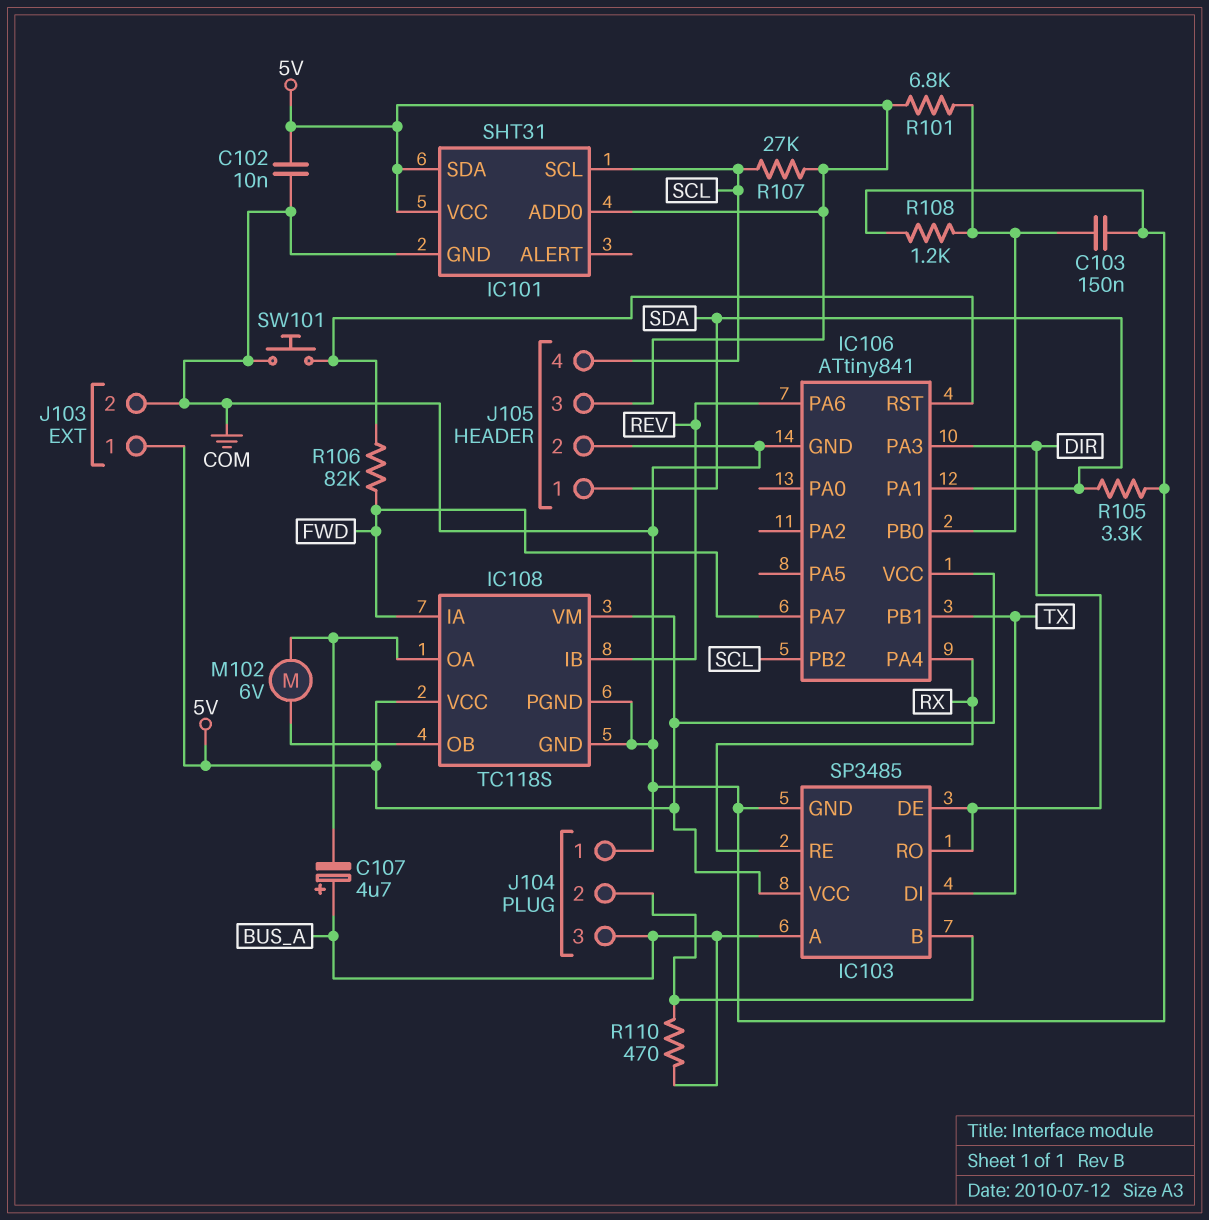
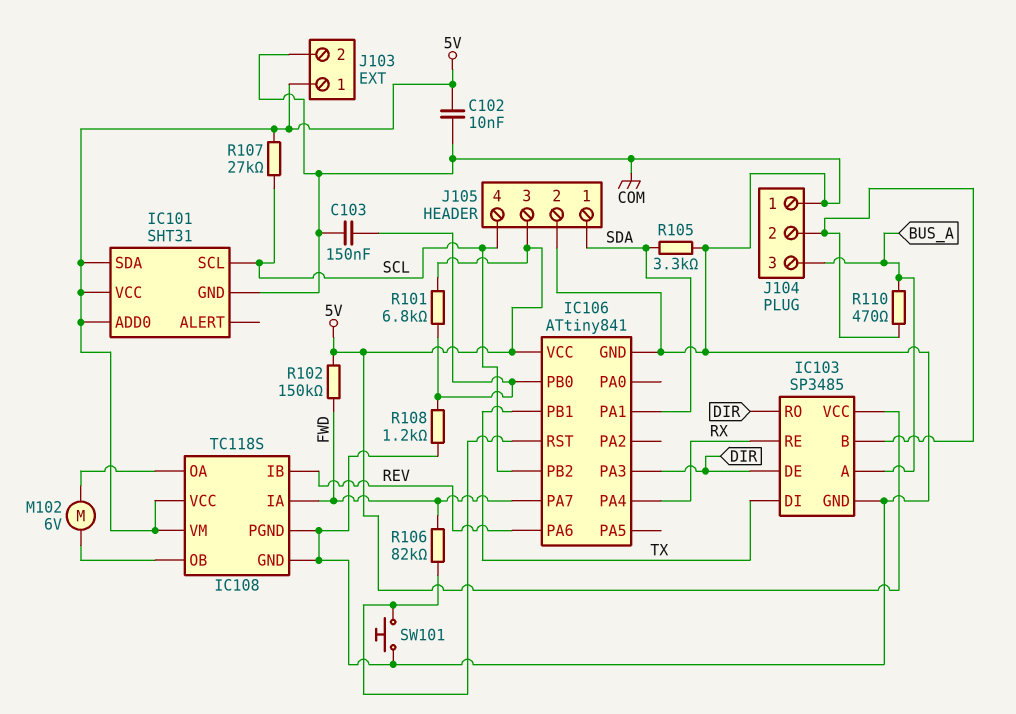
C107: 4.7uF (plus BUS_A, minus IC108/OA) -> none
R102: none -> 150k (5V, FWD)

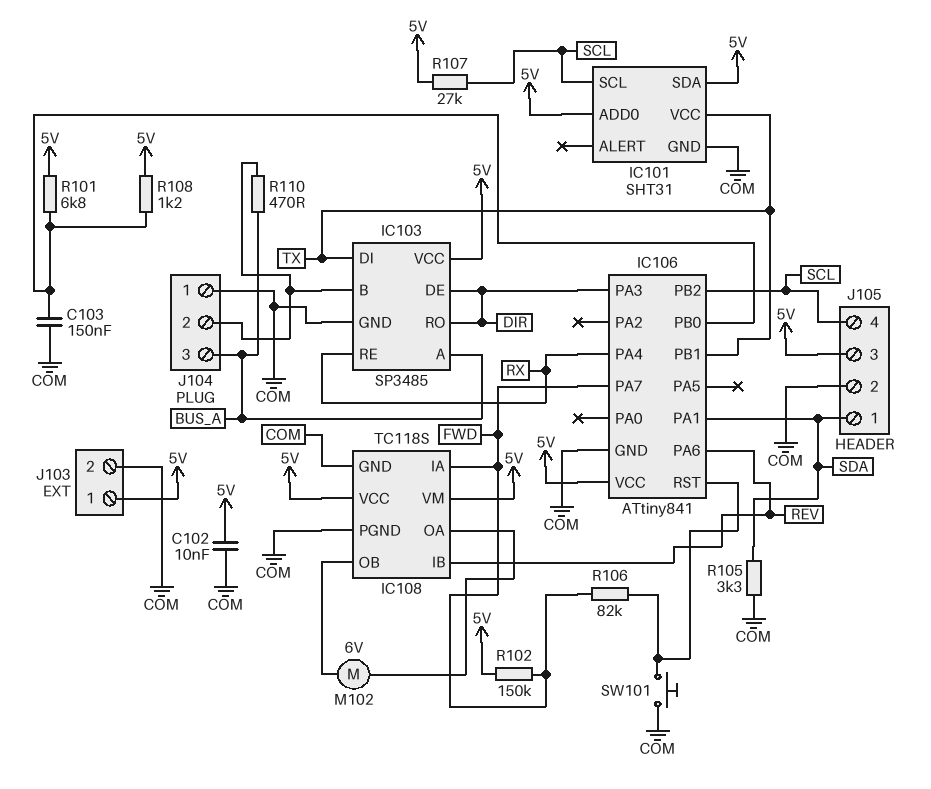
IC101 pin VCC: 5V -> TX
R108: 1.2k (COM, IC106/PB0) -> 1.2k (5V, IC106/PB0)

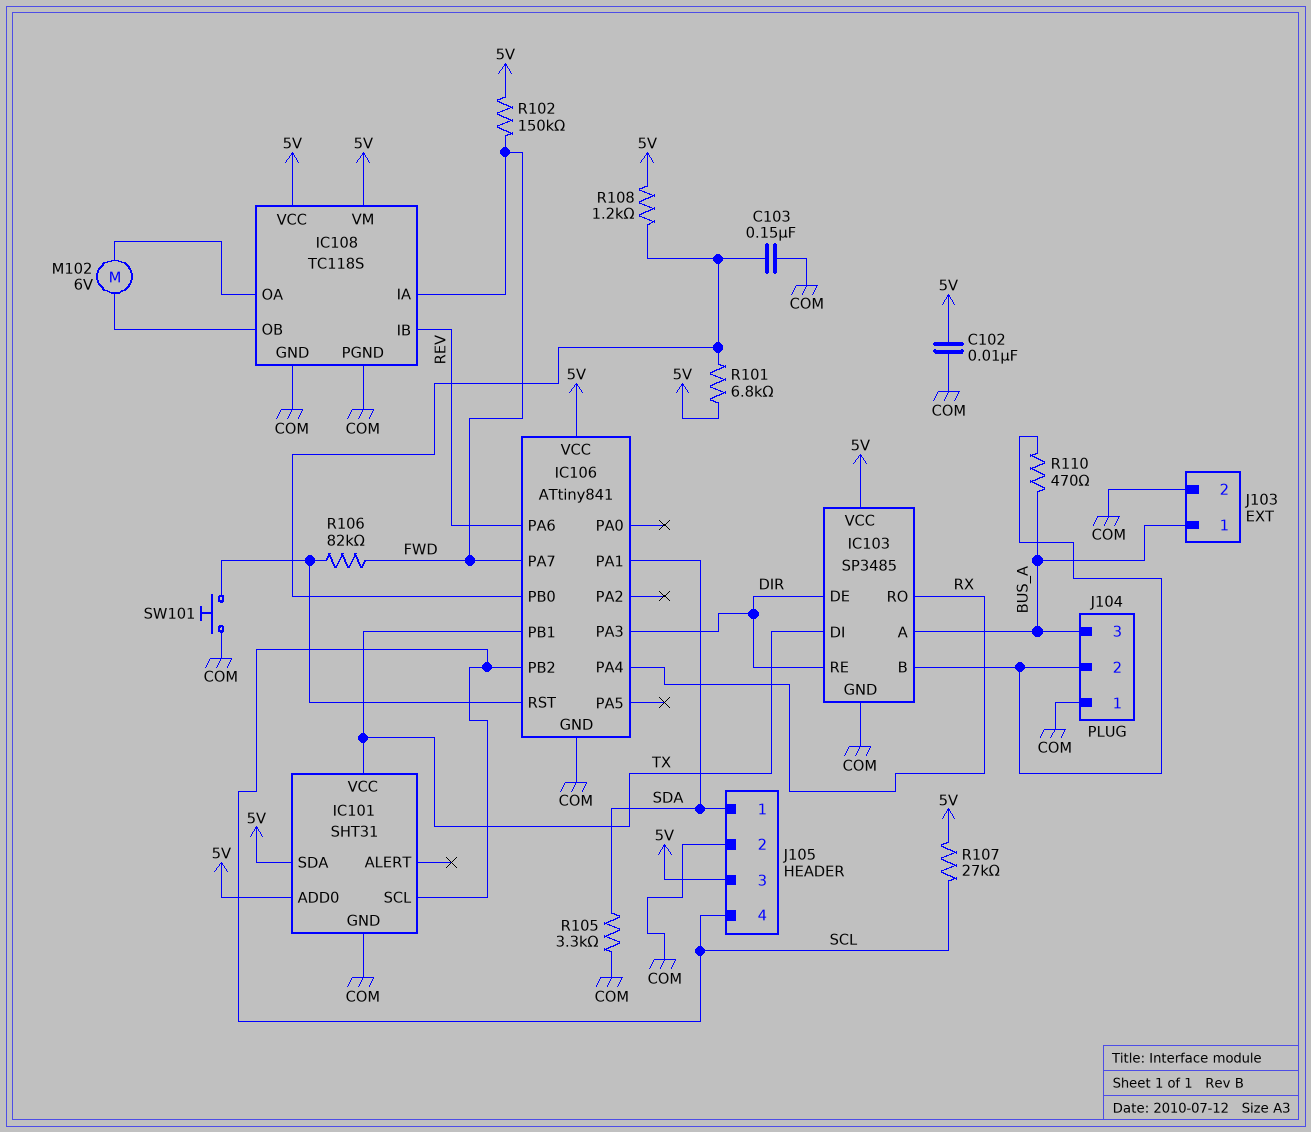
IC103 pin RE: RX -> DIR
IC103 pin RO: DIR -> RX
J103 pin 1: 5V -> BUS_A

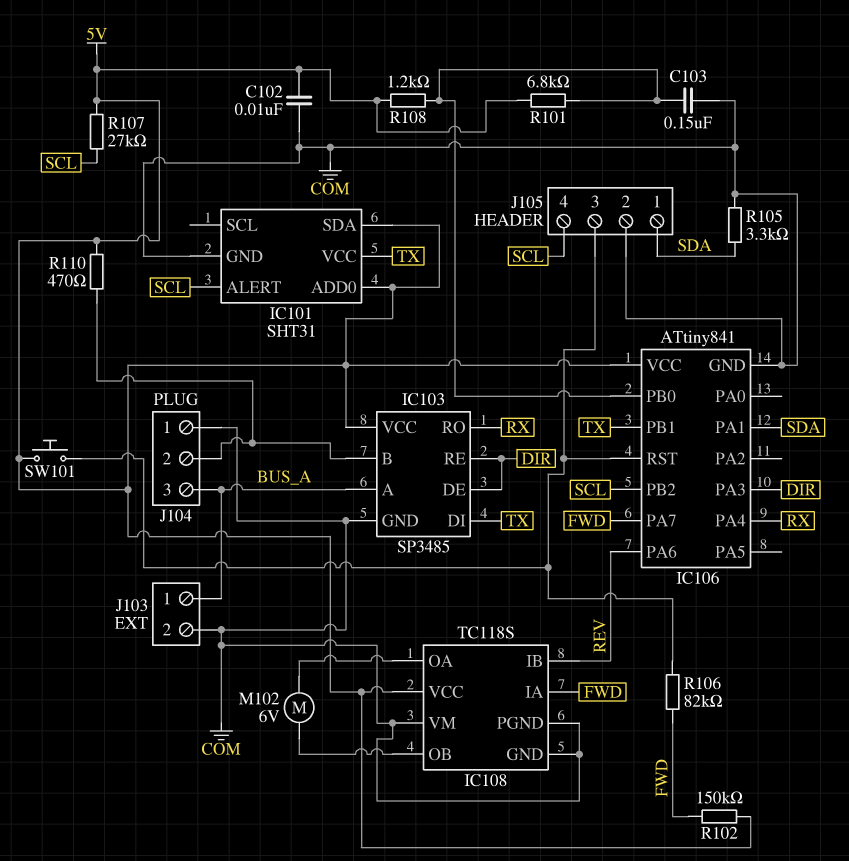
IC101 pin ALERT: none -> SCL
IC101 pin SCL: SCL -> none
IC108 pin VM: 5V -> COM
J105 pin 3: 5V -> IC106/RST
R110: 470 (BUS_A, IC103/B) -> 470 (5V, IC103/B)
SW101: button (COM, IC106/RST) -> button (5V, IC106/RST)

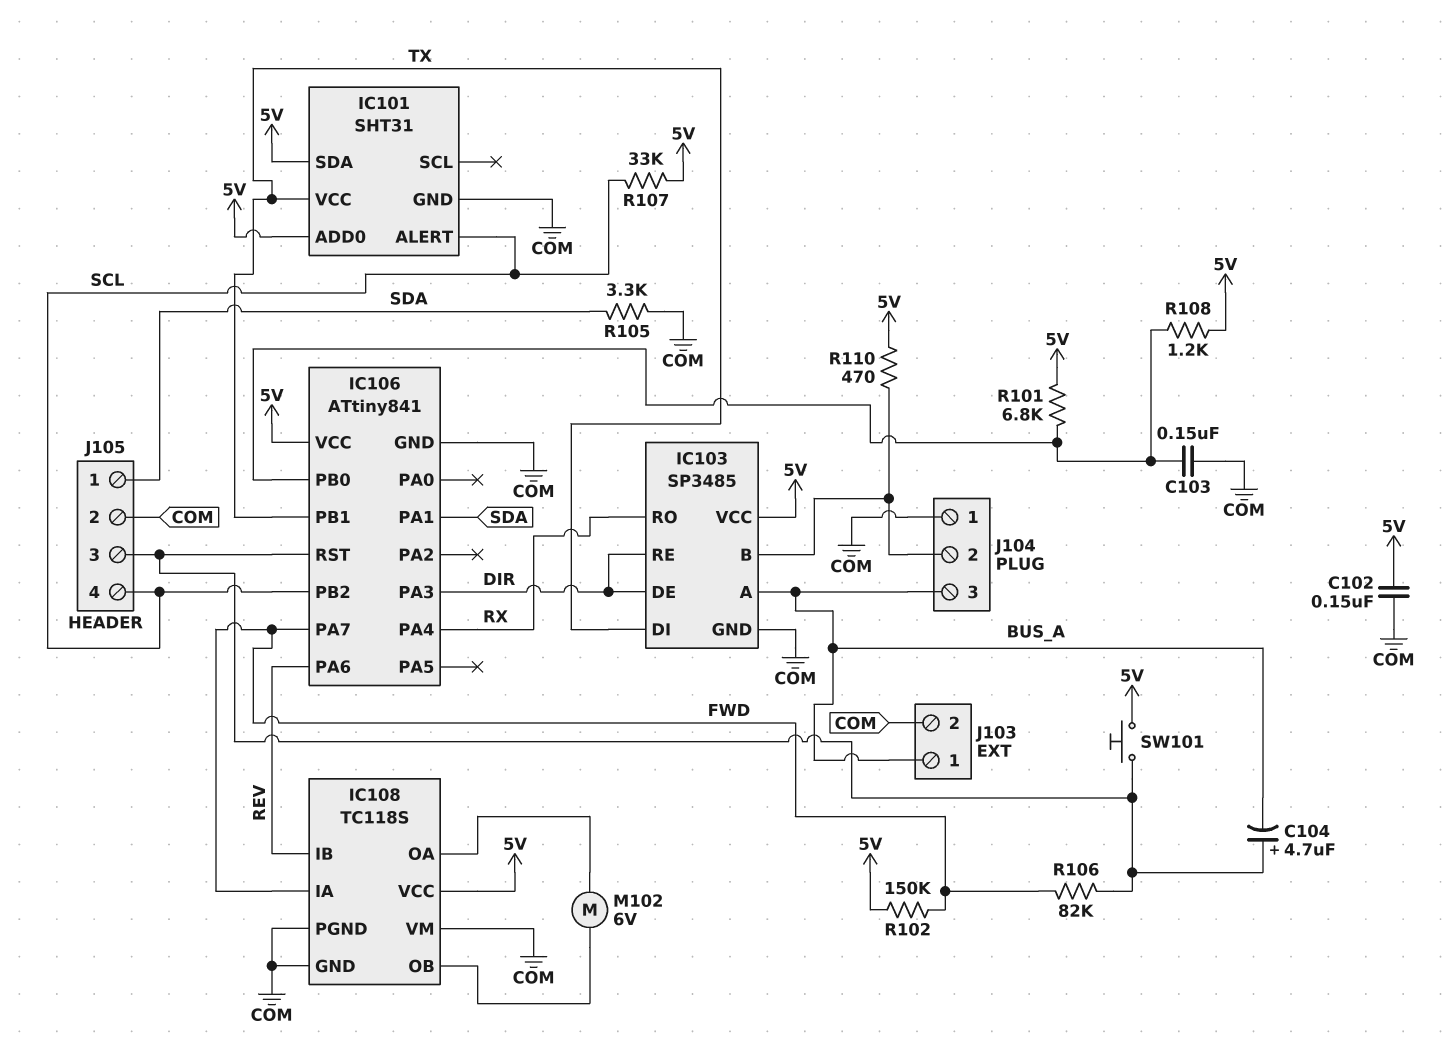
C102: 10nF (5V, COM) -> 150nF (5V, COM)
C104: none -> 4.7uF (plus IC106/RST, minus BUS_A)
R107: 27k (5V, SCL) -> 33k (5V, SCL)

